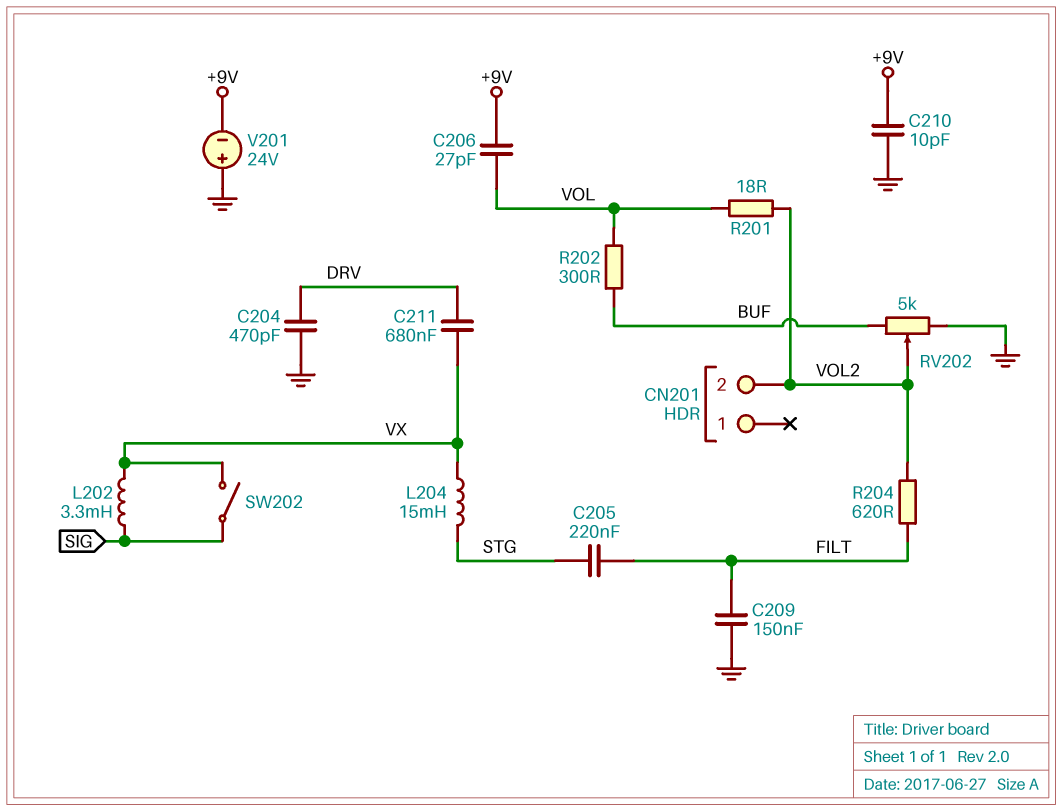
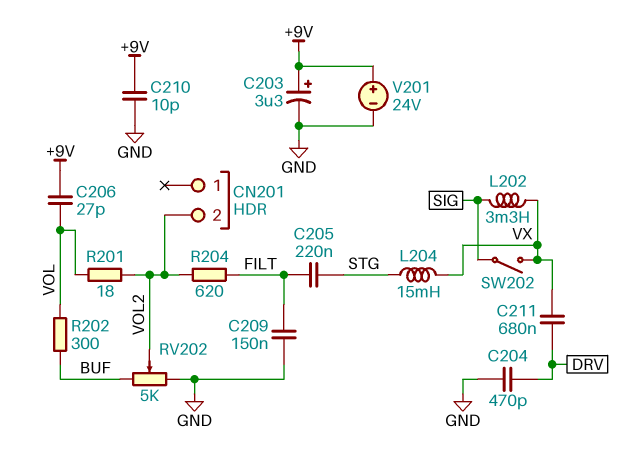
C203: none -> 3.3uF (plus +9V, minus GND)
V201: 24V (plus GND, minus +9V) -> 24V (plus +9V, minus GND)

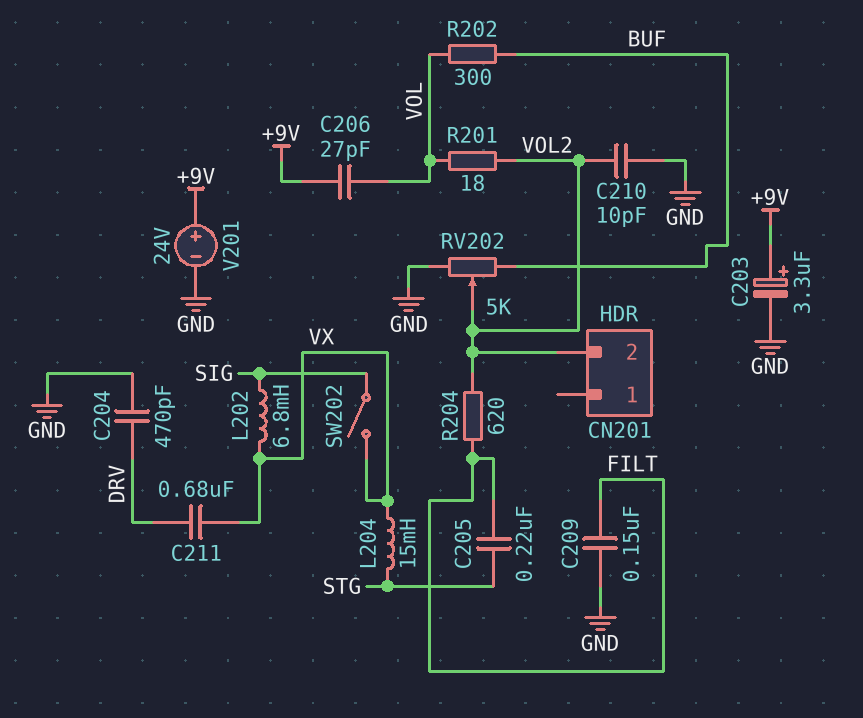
C210: 10pF (+9V, GND) -> 10pF (GND, VOL2)
L202: 3.3mH (SIG, VX) -> 6.8mH (SIG, VX)

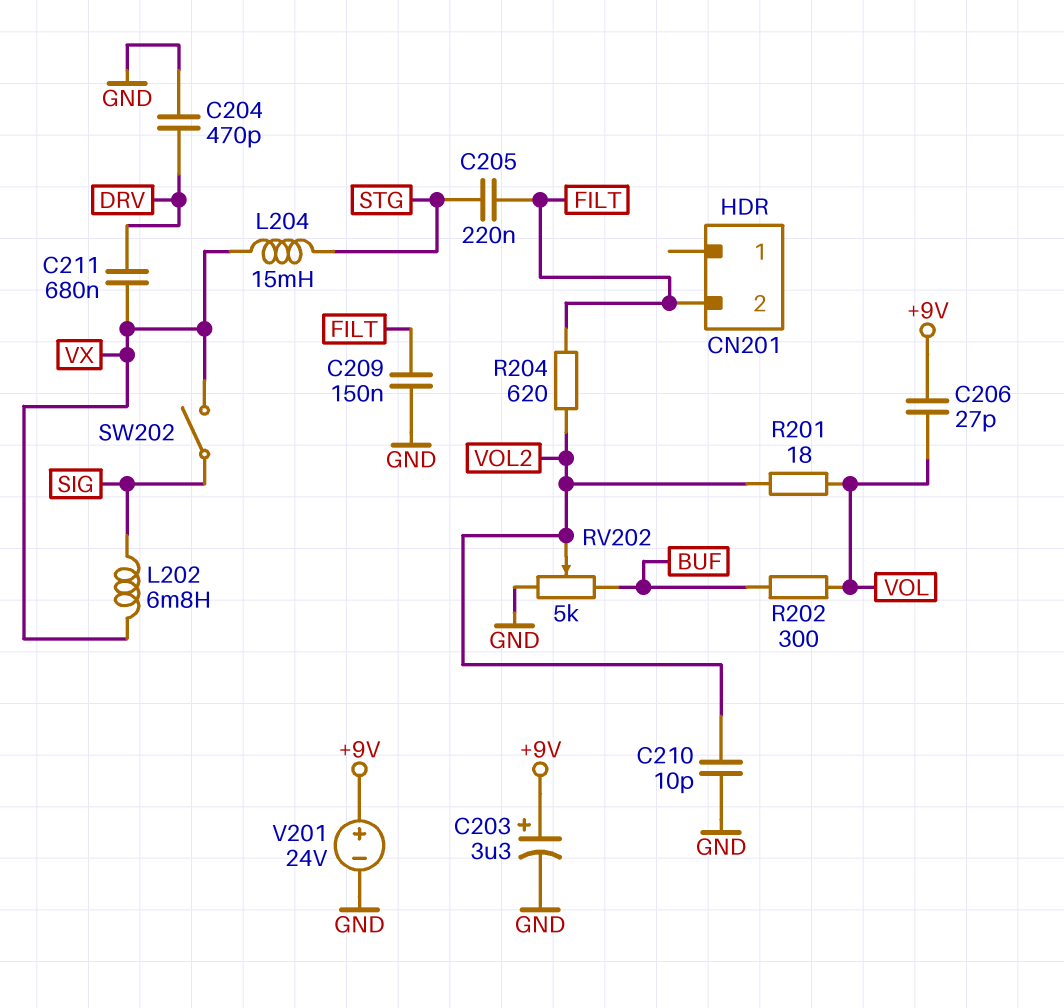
CN201 pin 2: VOL2 -> FILT

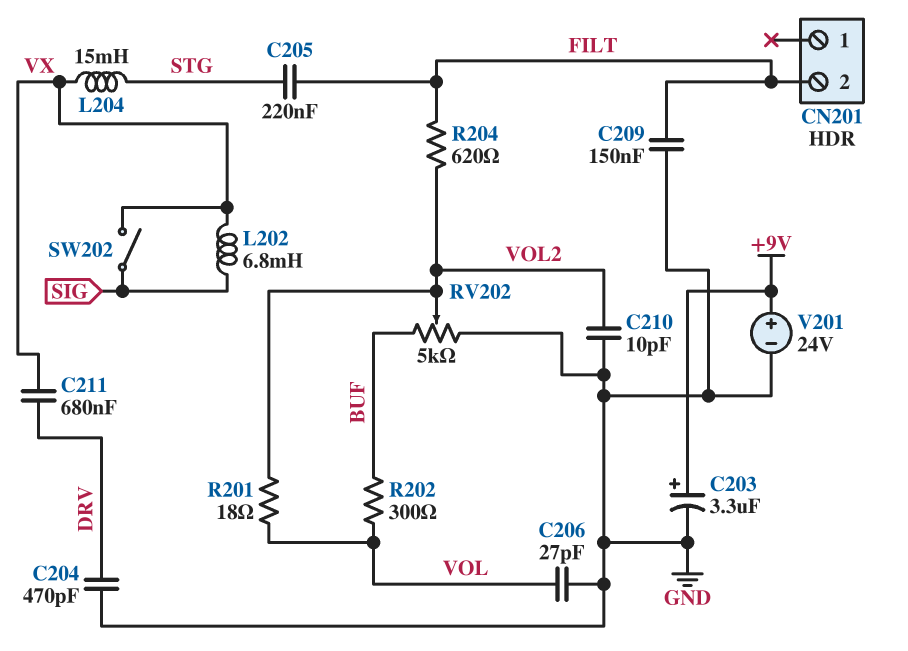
C206: 27pF (+9V, VOL) -> 27pF (GND, VOL)

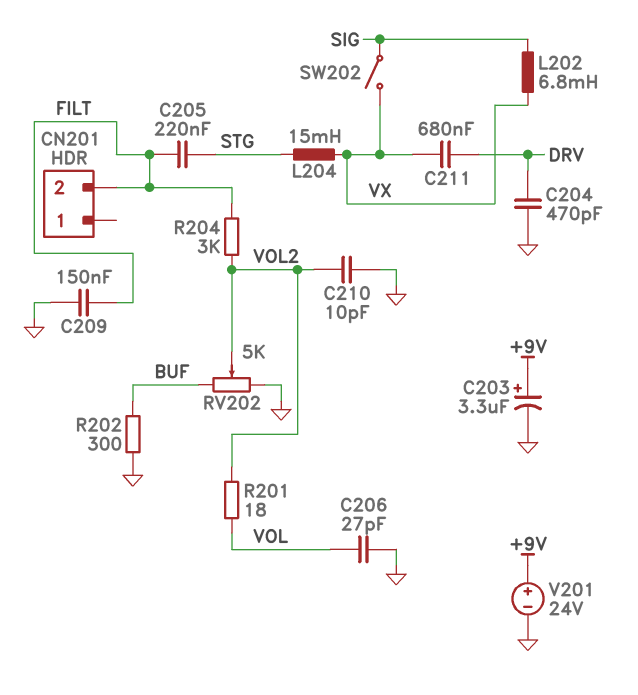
R202: 300 (BUF, VOL) -> 300 (BUF, GND)
R204: 620 (FILT, VOL2) -> 3k (FILT, VOL2)

